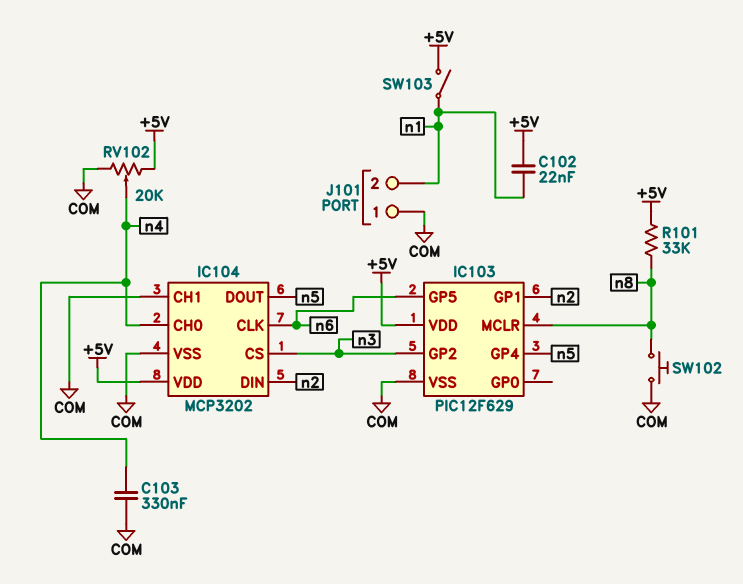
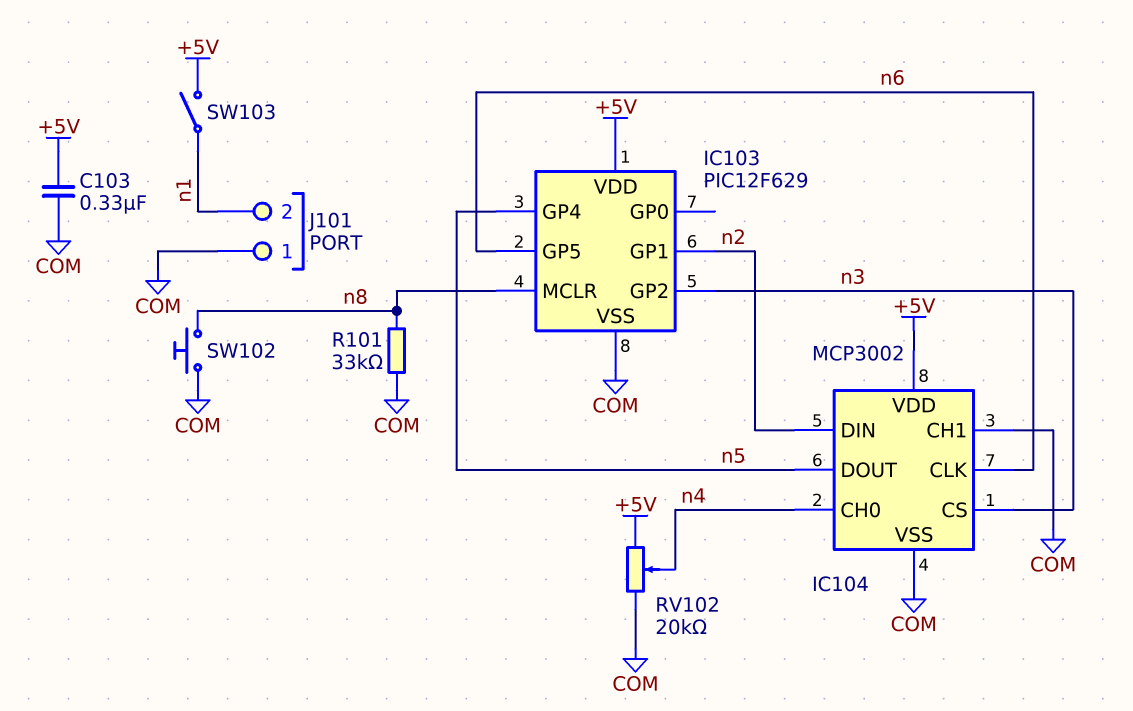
C102: 22nF (+5V, n1) -> none
C103: 330nF (COM, n4) -> 330nF (+5V, COM)
IC104: MCP3202 -> MCP3002
R101: 33k (+5V, n8) -> 33k (COM, n8)

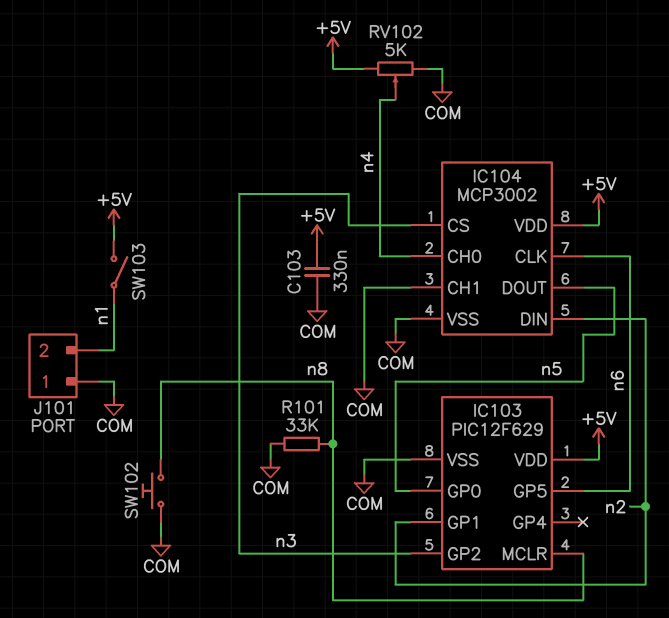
IC103 pin GP0: none -> n5
IC103 pin GP4: n5 -> none
RV102: 20k (+5V, COM, wiper n4) -> 5k (+5V, COM, wiper n4)

